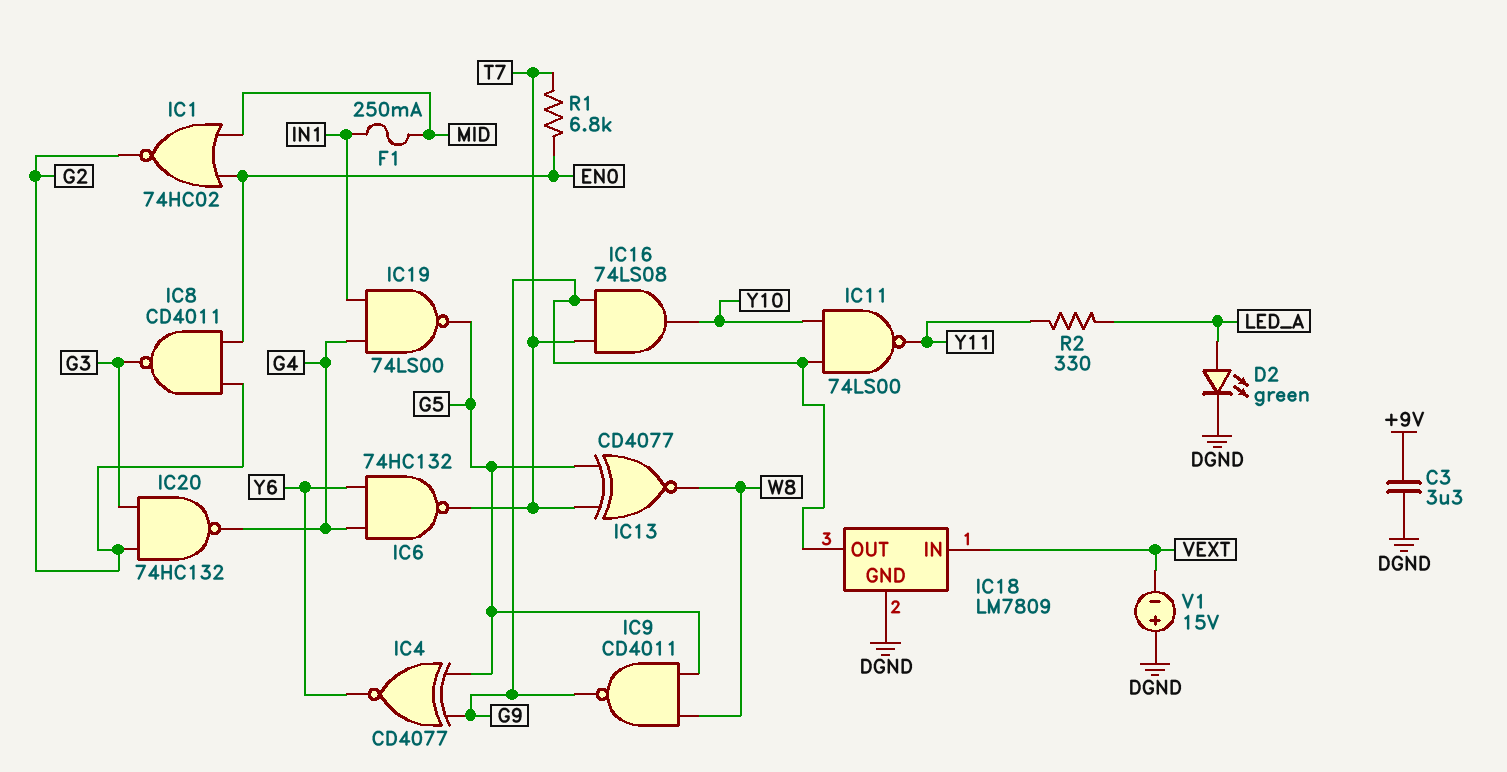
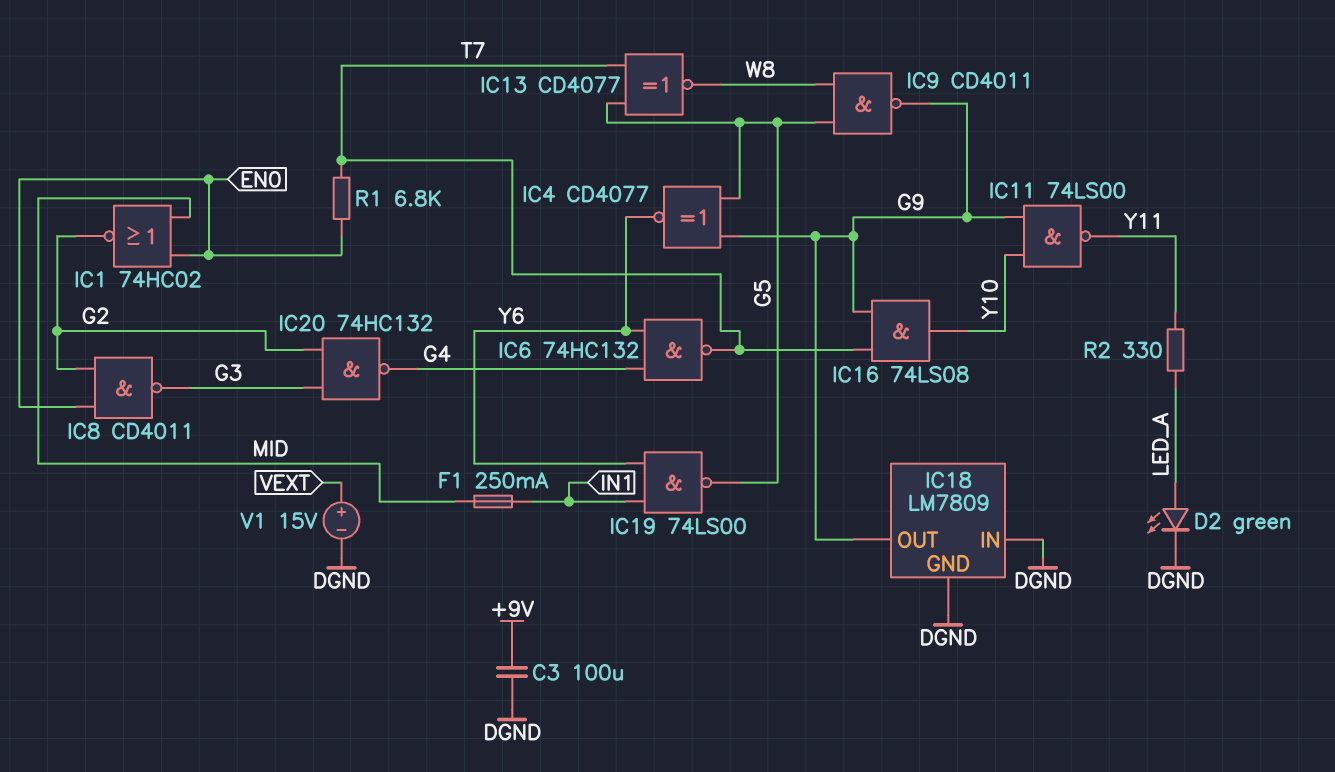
C3: 3.3uF (+9V, DGND) -> 100uF (+9V, DGND)
IC18 pin IN: VEXT -> DGND
IC19: NAND 74LS00 (in G4, in IN1, out G5) -> NAND 74LS00 (in IN1, in Y6, out G5)
V1: 15V (plus DGND, minus VEXT) -> 15V (plus VEXT, minus DGND)

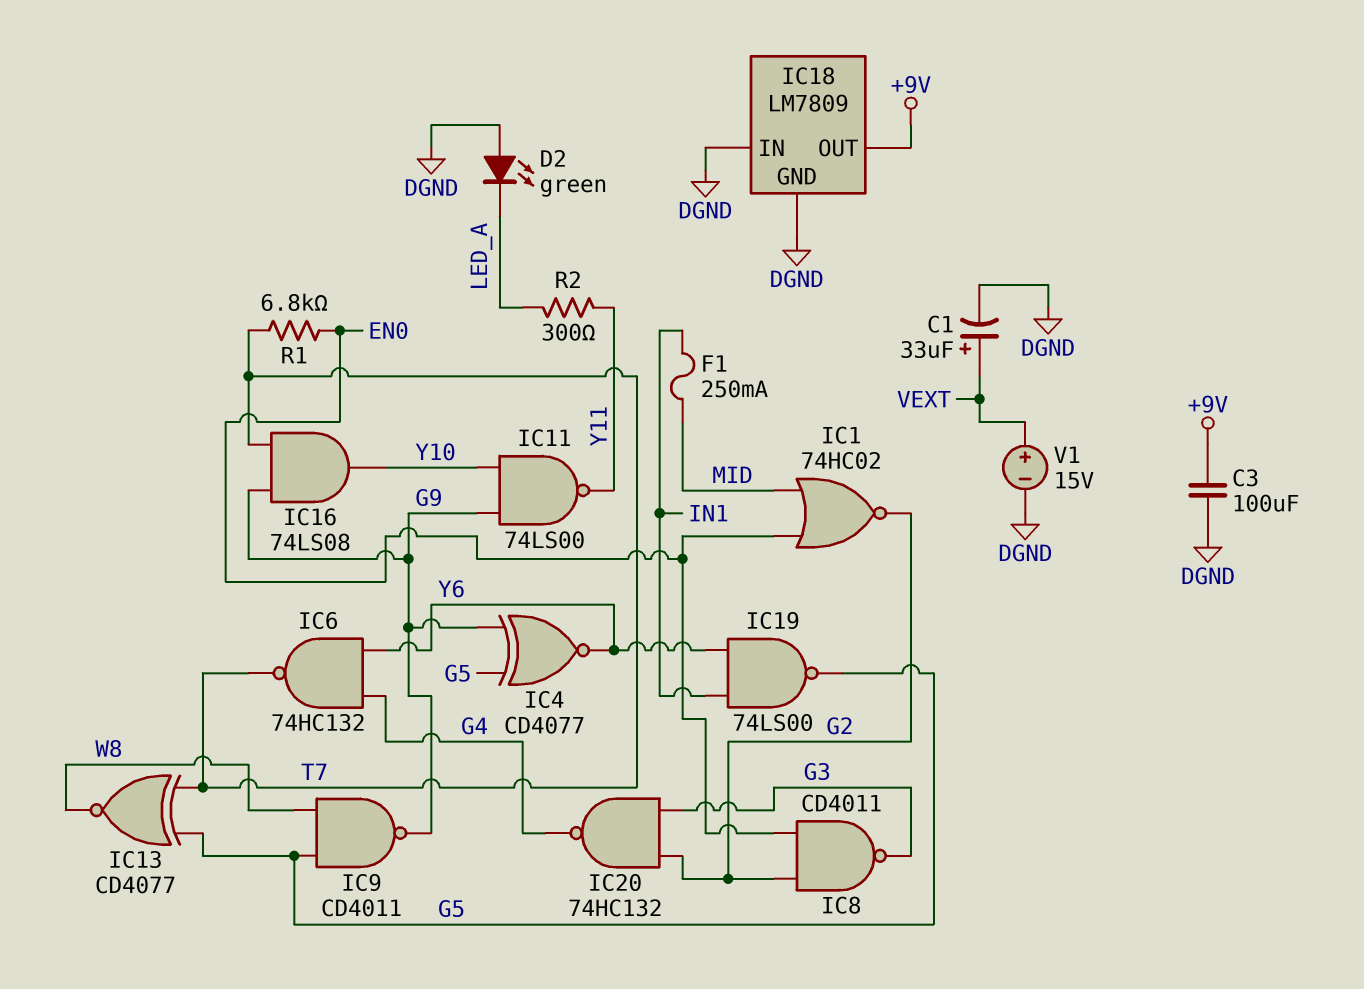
C1: none -> 33uF (plus VEXT, minus DGND)
D2: LED green (A LED_A, K DGND) -> LED green (A DGND, K LED_A)
IC18 pin OUT: G9 -> +9V
R2: 330 (LED_A, Y11) -> 300 (LED_A, Y11)

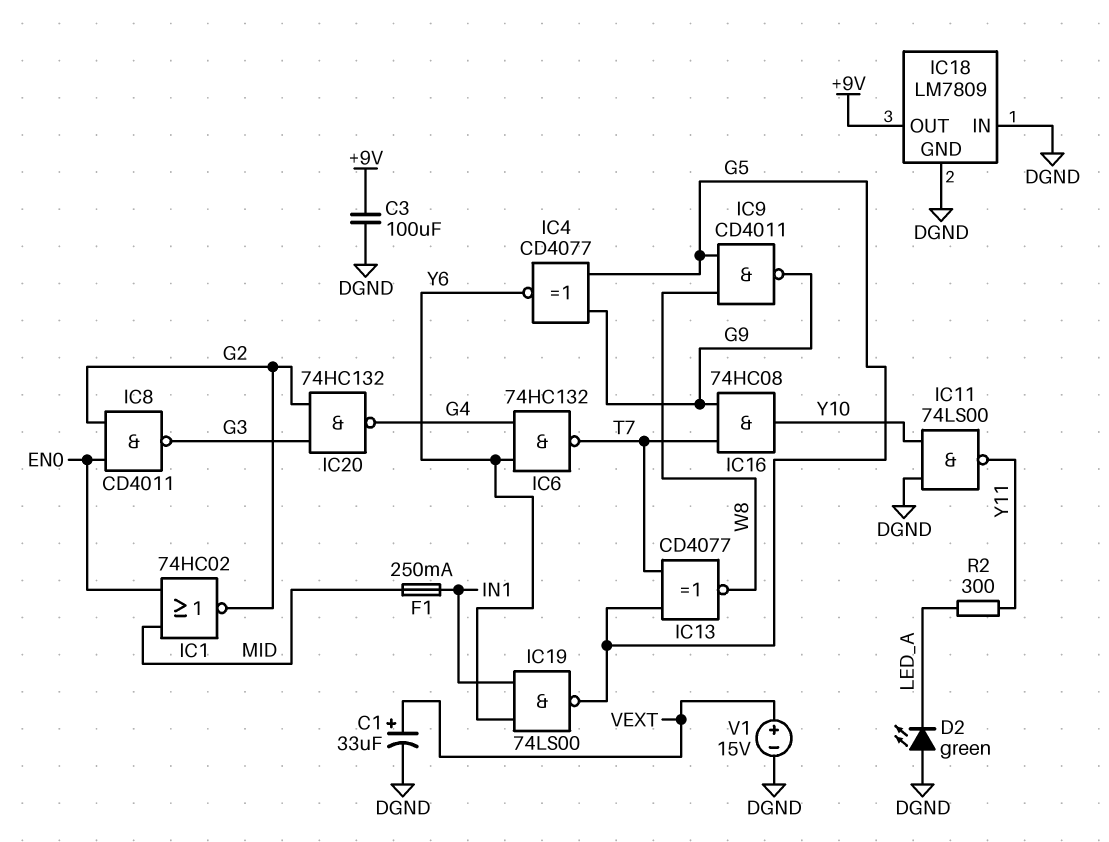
IC11: NAND 74LS00 (in G9, in Y10, out Y11) -> NAND 74LS00 (in DGND, in Y10, out Y11)
IC16: AND 74LS08 (in G9, in T7, out Y10) -> AND 74HC08 (in G9, in T7, out Y10)
R1: 6.8k (EN0, T7) -> none

